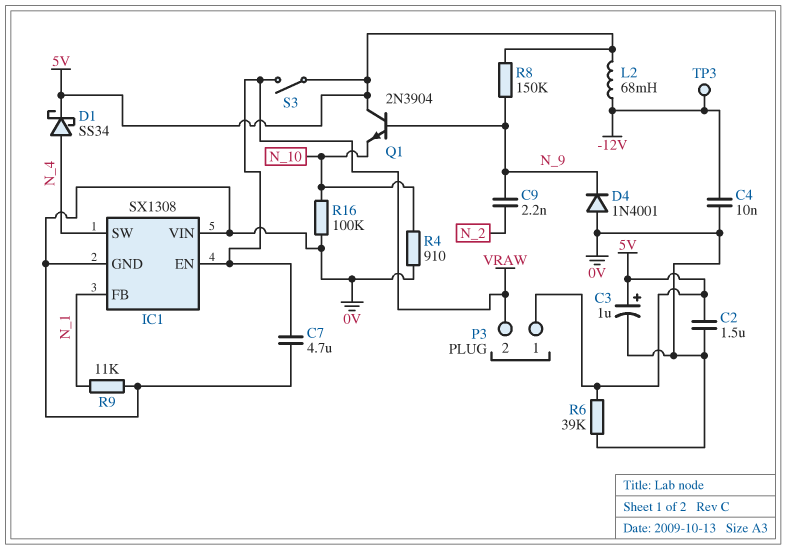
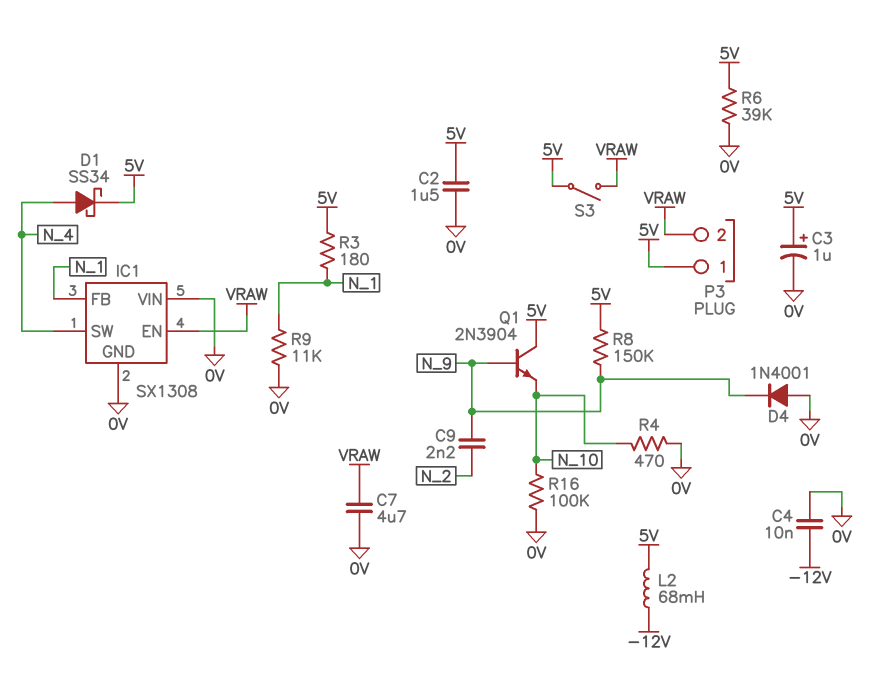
R3: none -> 180 (5V, N_1)
R4: 910 (0V, N_10) -> 470 (0V, N_10)
TP3: test point (-12V) -> none

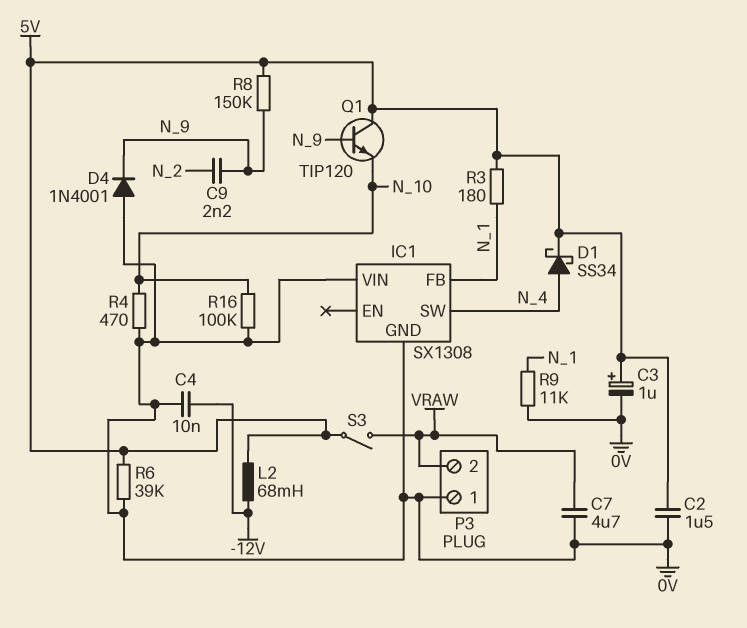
IC1 pin EN: VRAW -> none
P3 pin 1: 5V -> 0V
Q1: NPN 2N3904 (B N_9, C 5V, E N_10) -> NPN TIP120 (B N_9, C 5V, E N_10)

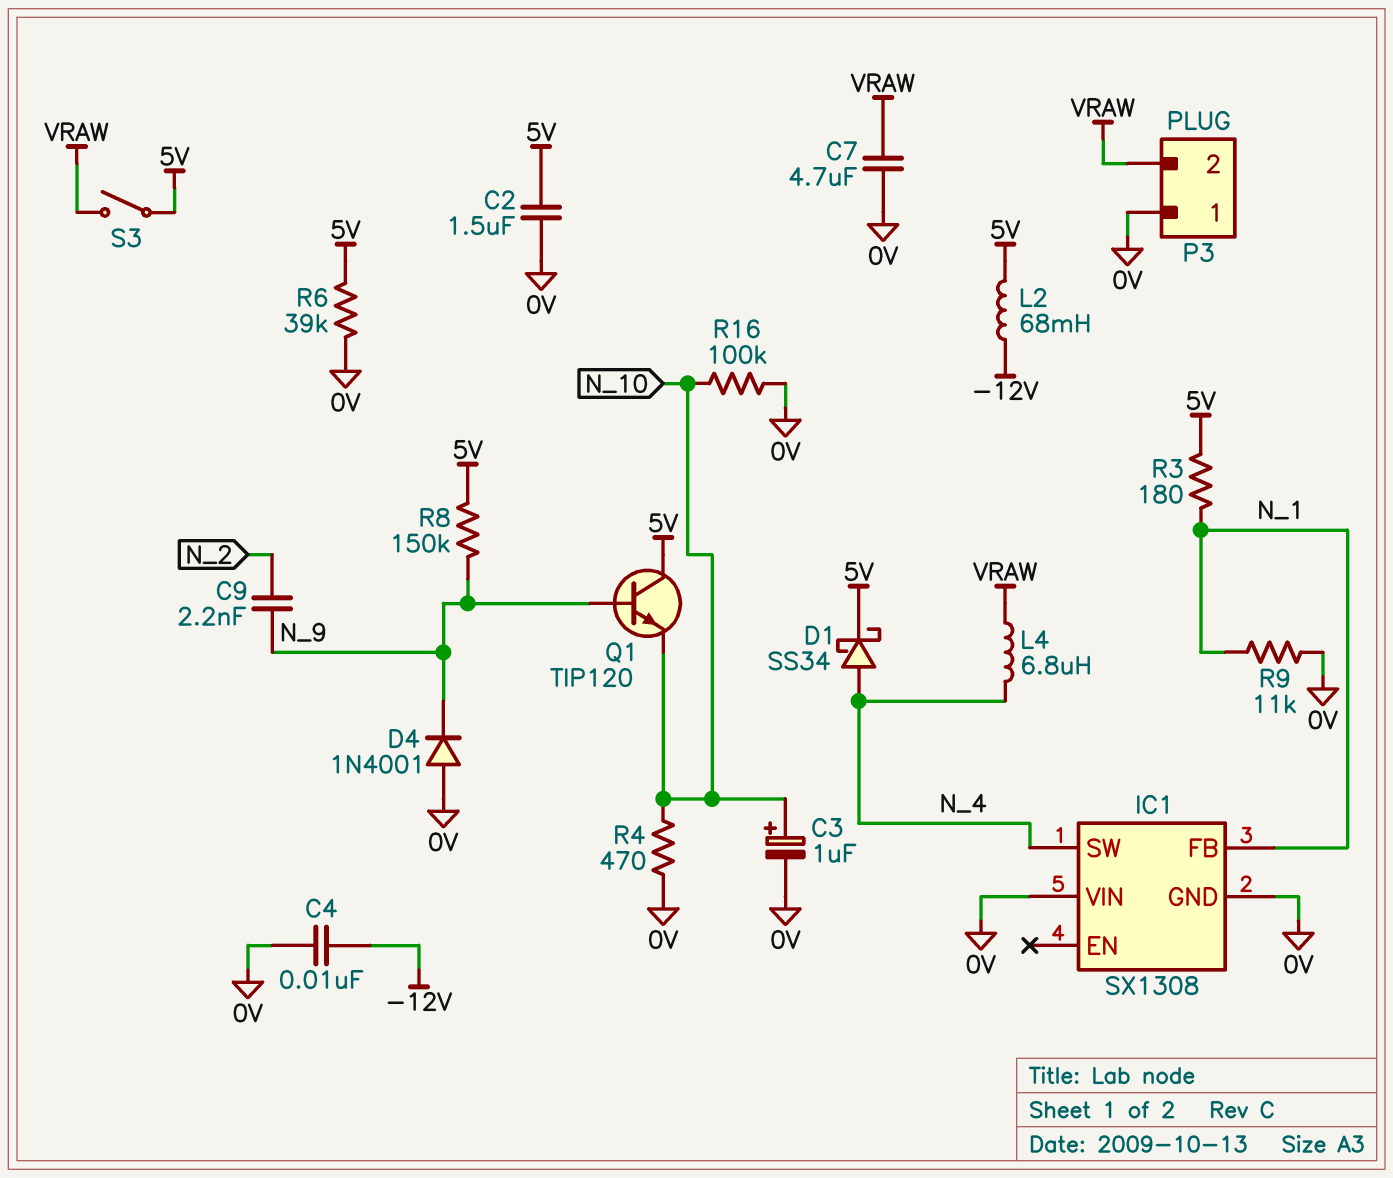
C3: 1uF (plus 5V, minus 0V) -> 1uF (plus N_10, minus 0V)
L4: none -> 6.8uH (N_4, VRAW)

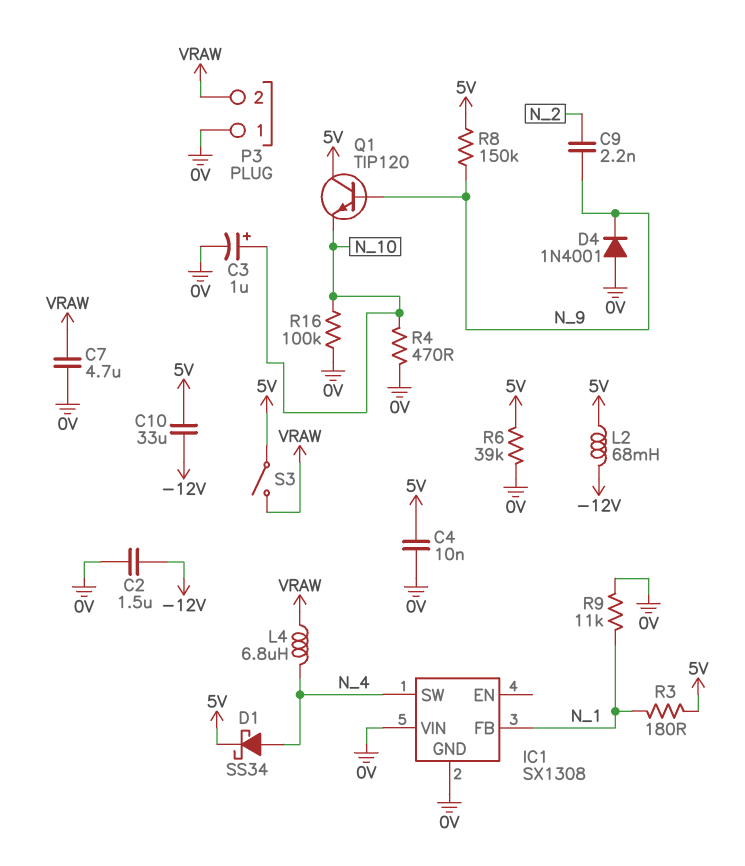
C2: 1.5uF (0V, 5V) -> 1.5uF (-12V, 0V)
C4: 10nF (-12V, 0V) -> 10nF (0V, 5V)
C10: none -> 33uF (-12V, 5V)

